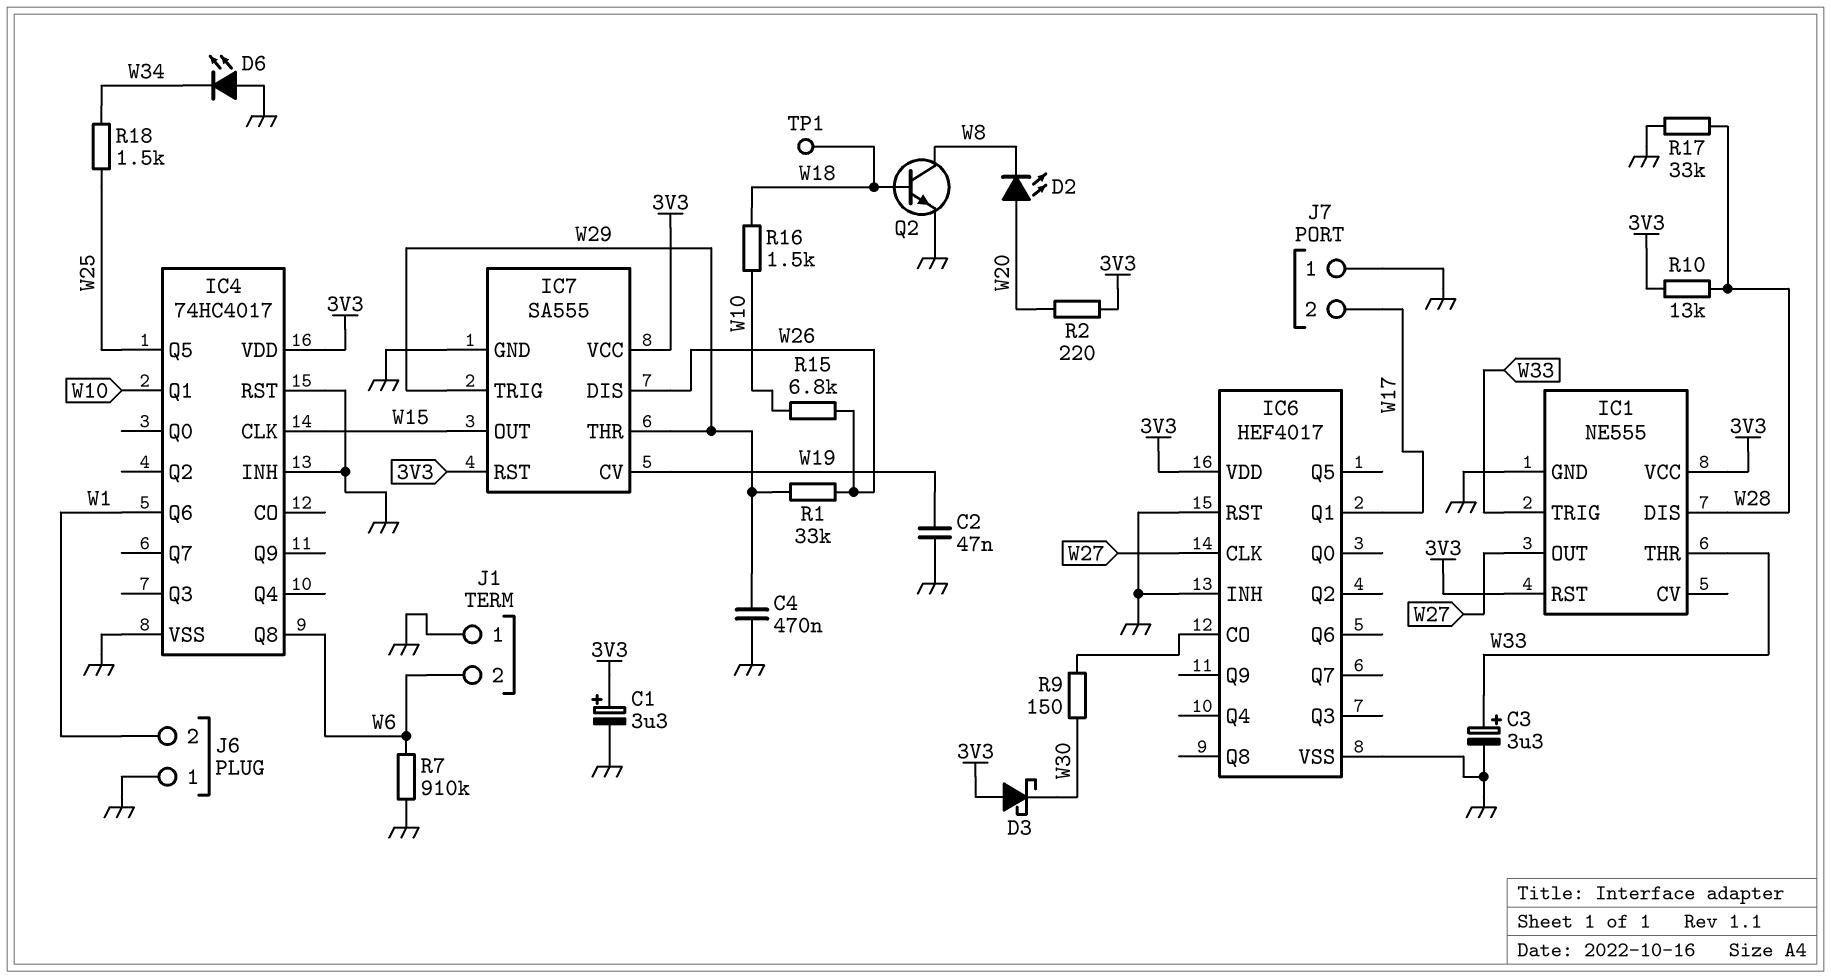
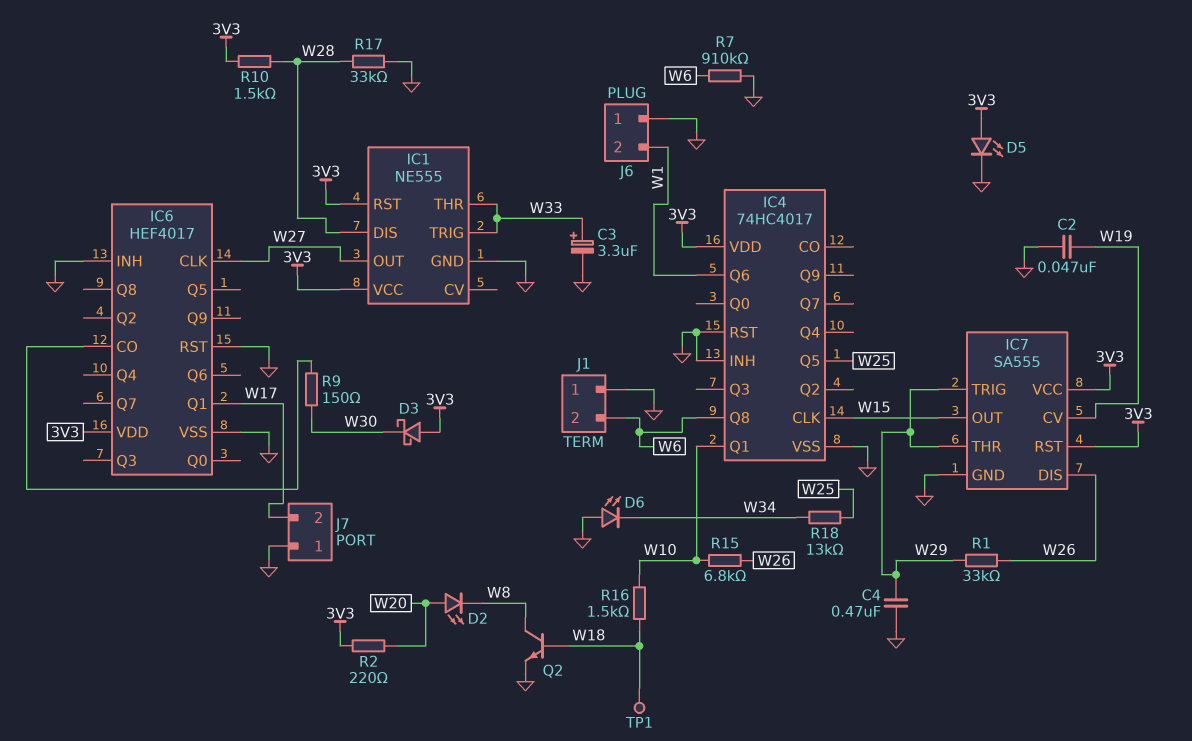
C1: 3.3uF (plus 3V3, minus GND) -> none
D5: none -> LED (A 3V3, K GND)
R10: 13k (3V3, W28) -> 1.5k (3V3, W28)
R18: 1.5k (W25, W34) -> 13k (W25, W34)

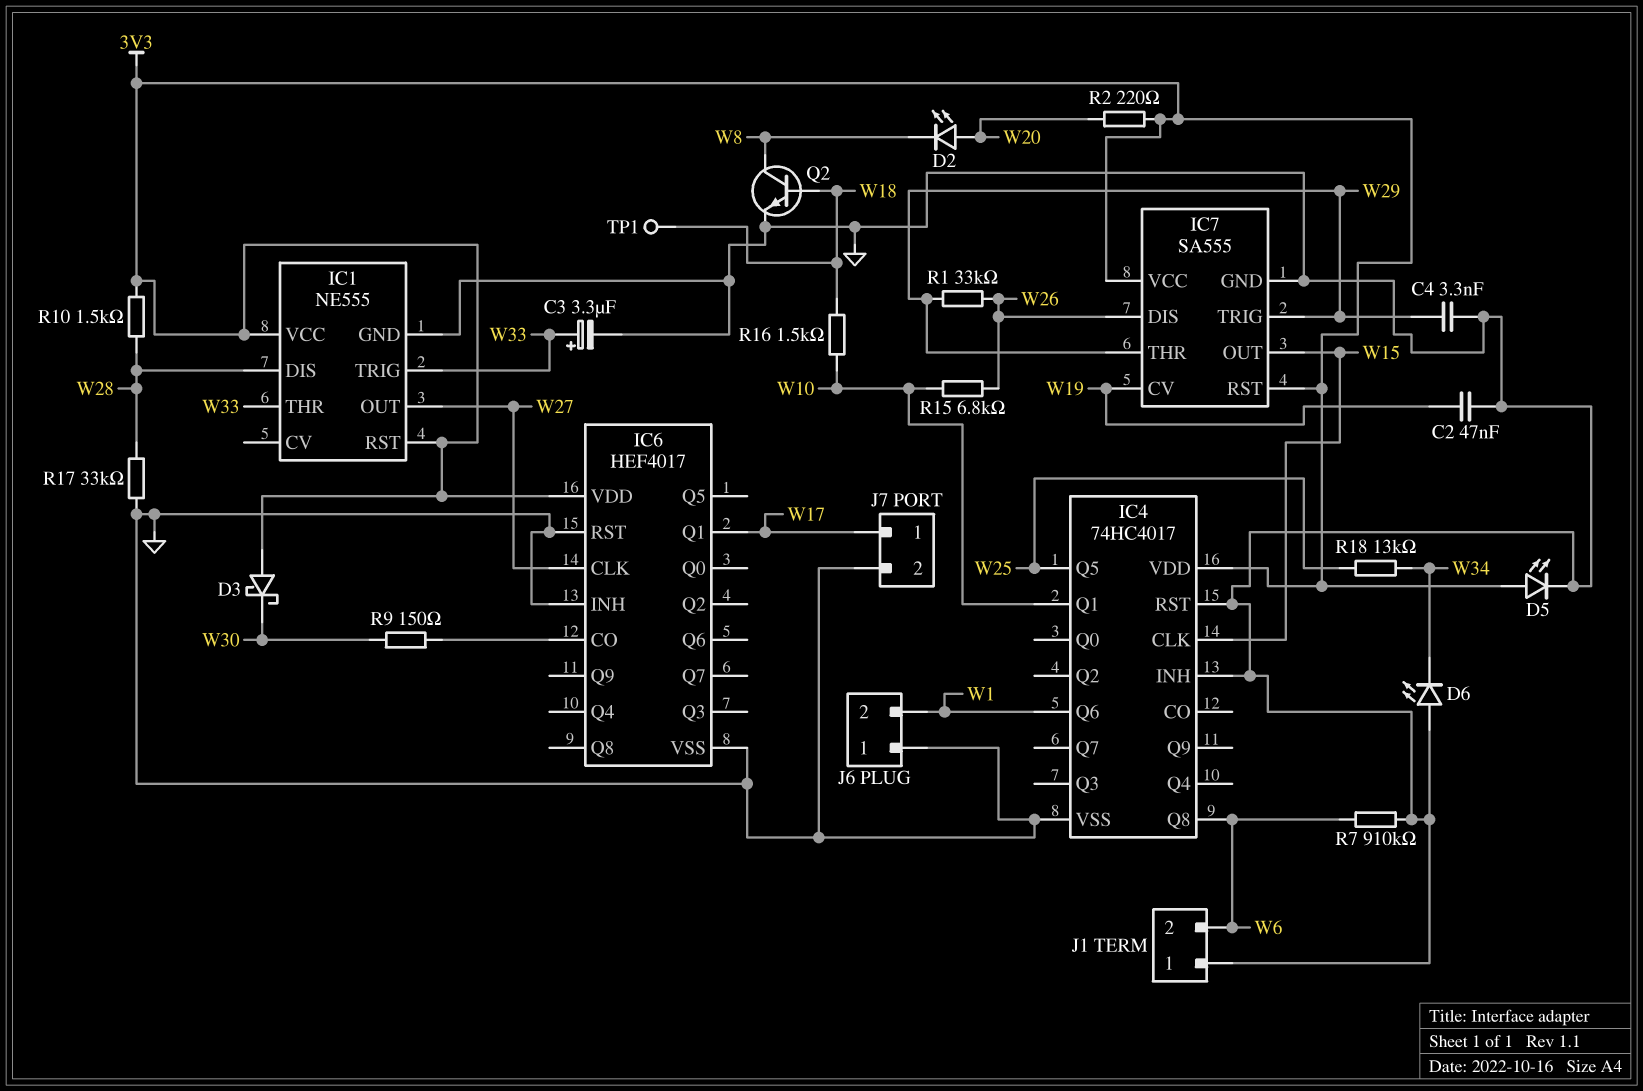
C4: 470nF (GND, W29) -> 3.3nF (GND, W29)
J7 pin 1: GND -> W17
J7 pin 2: W17 -> GND

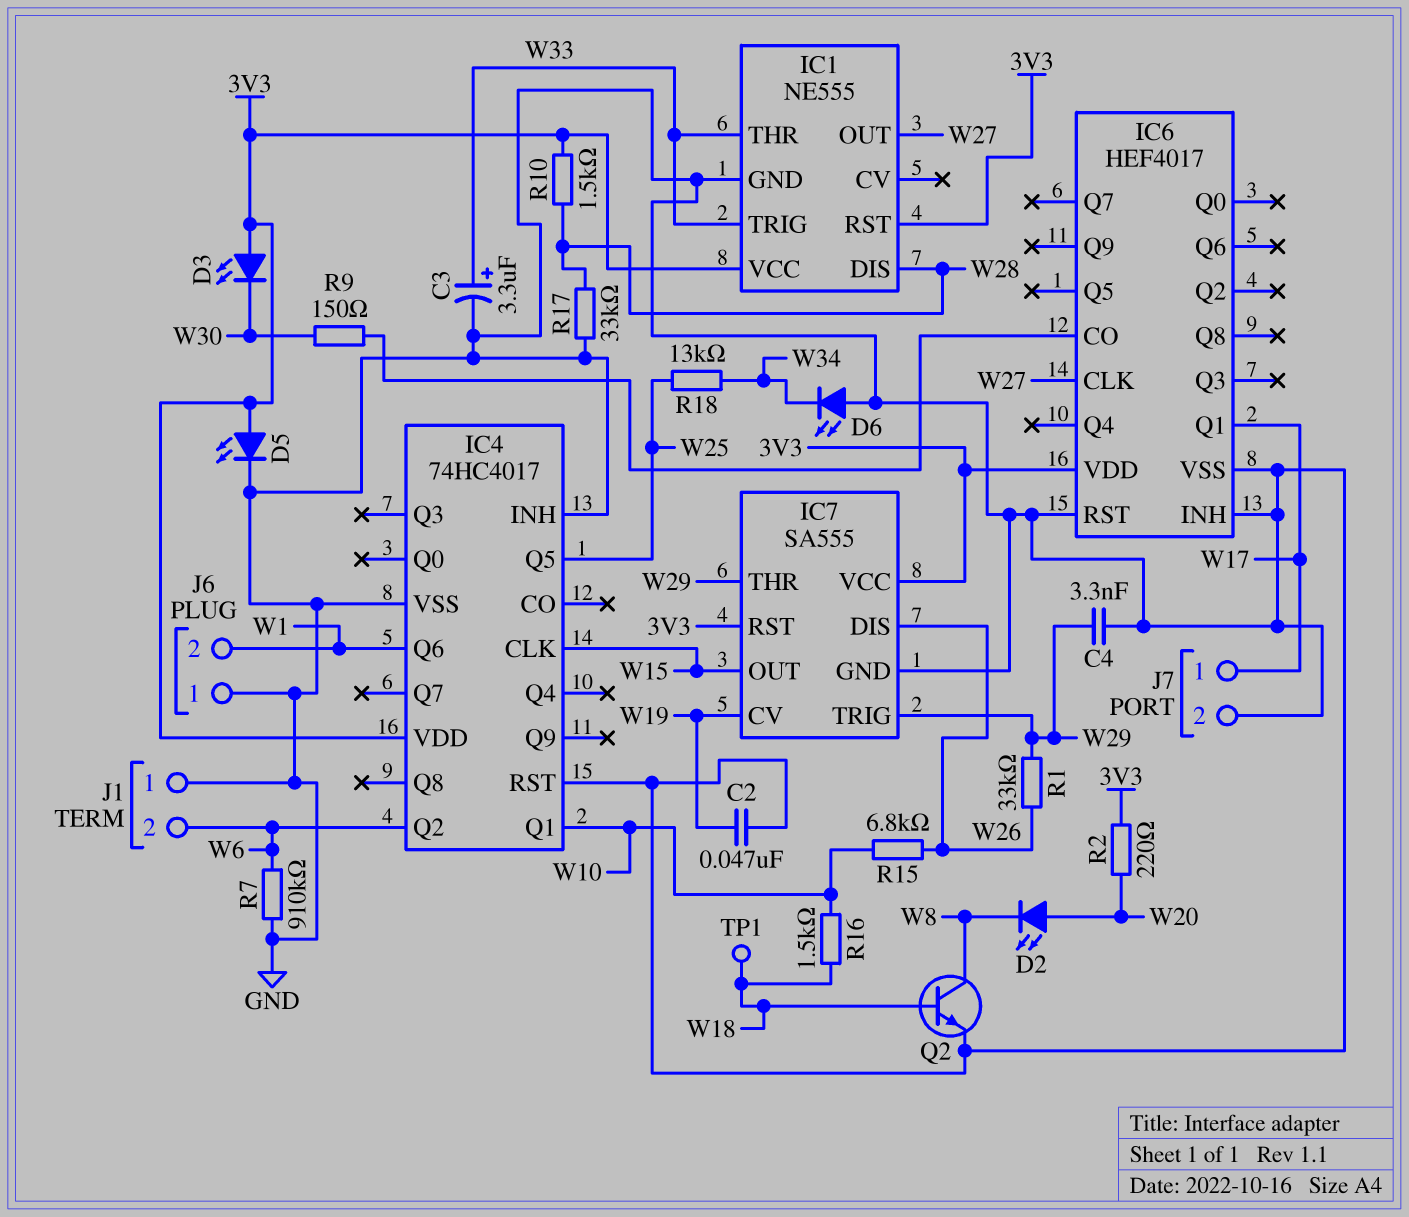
D3: schottky (A 3V3, K W30) -> LED (A 3V3, K W30)
IC4 pin Q2: none -> W6
IC4 pin Q8: W6 -> none

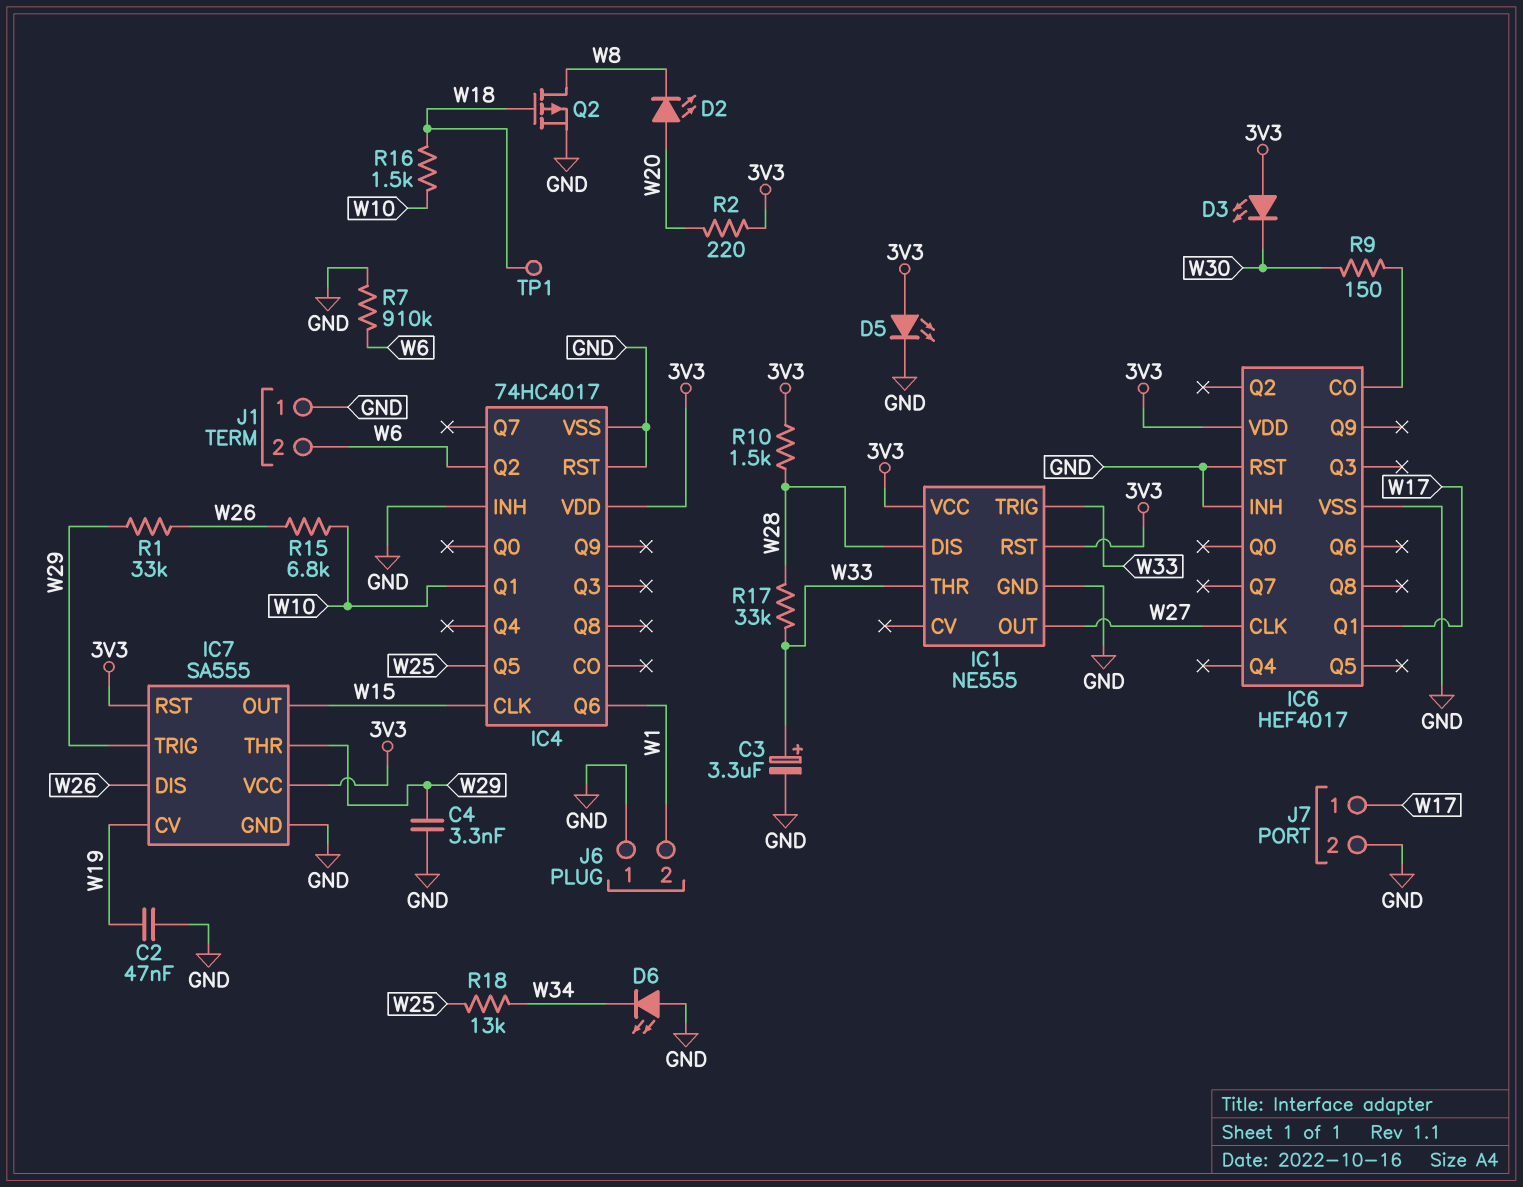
Q2: NPN (B W18, C W8, E GND) -> PMOS (G W18, D W8, S GND)
R17: 33k (GND, W28) -> 33k (W28, W33)

